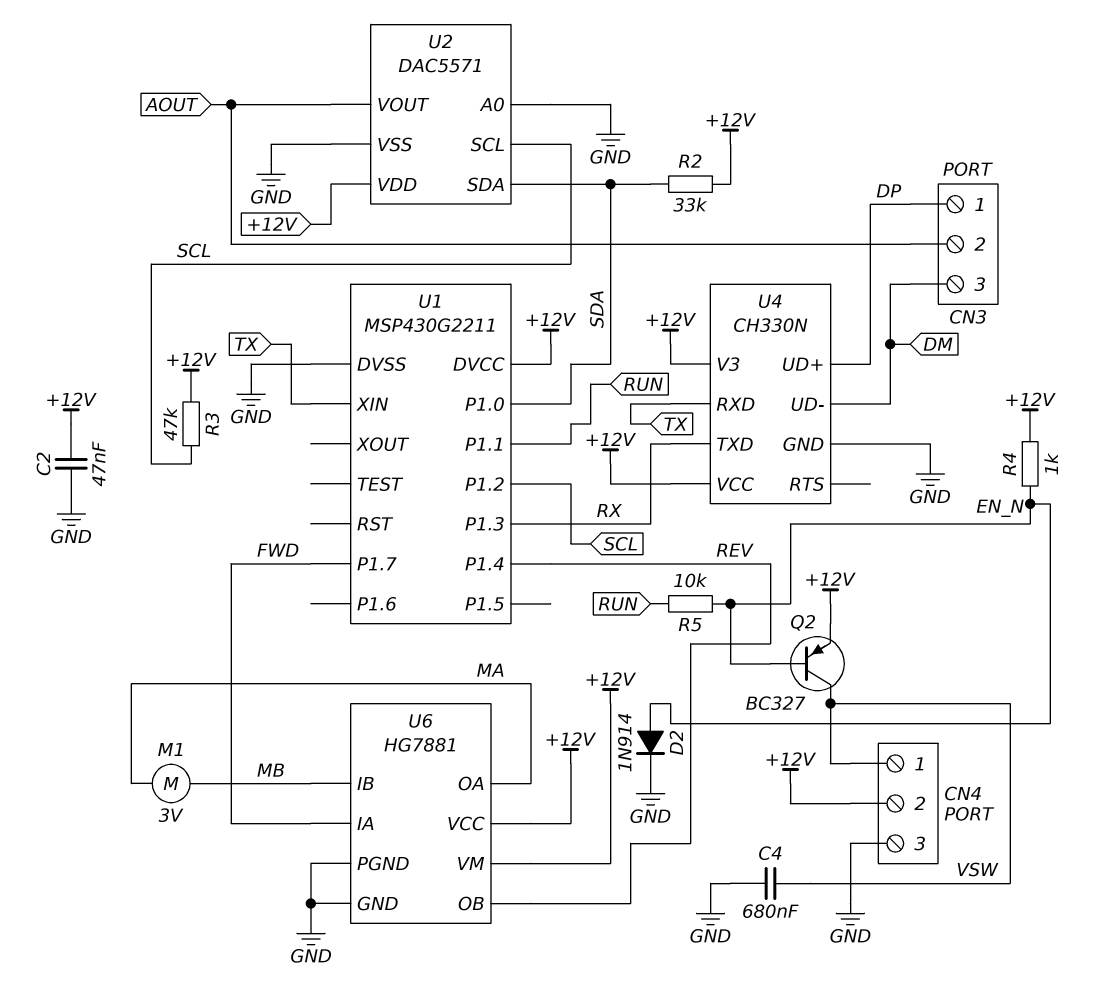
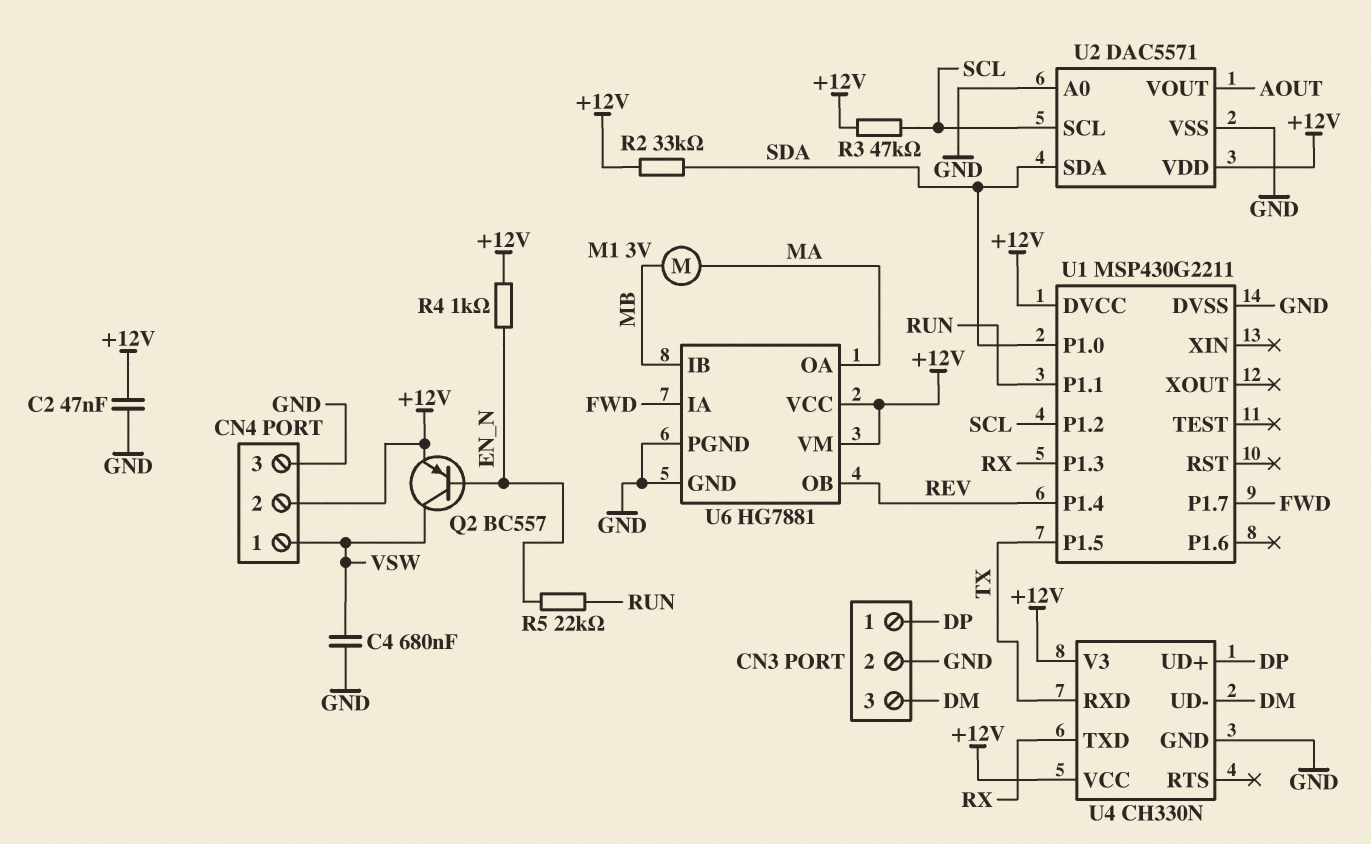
CN3 pin 2: AOUT -> GND
D2: diode 1N914 (A EN_N, K GND) -> none
Q2: PNP BC327 (B EN_N, C VSW, E +12V) -> PNP BC557 (B EN_N, C VSW, E +12V)
R5: 10k (EN_N, RUN) -> 22k (EN_N, RUN)
U1 pin P1.5: none -> TX
U1 pin XIN: TX -> none

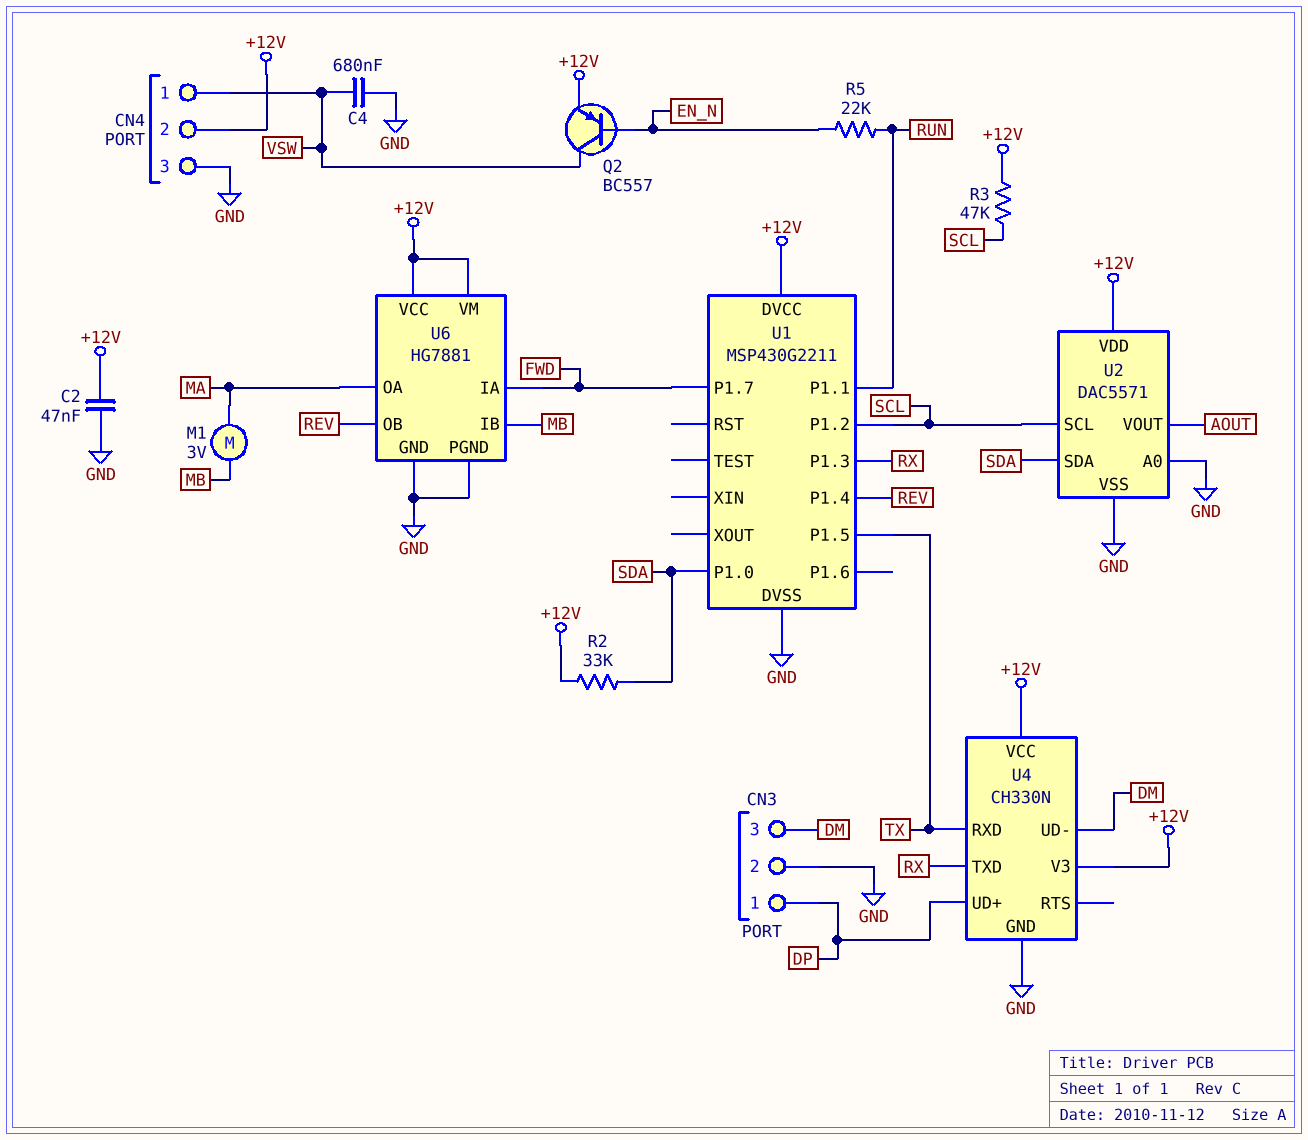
R4: 1k (+12V, EN_N) -> none

